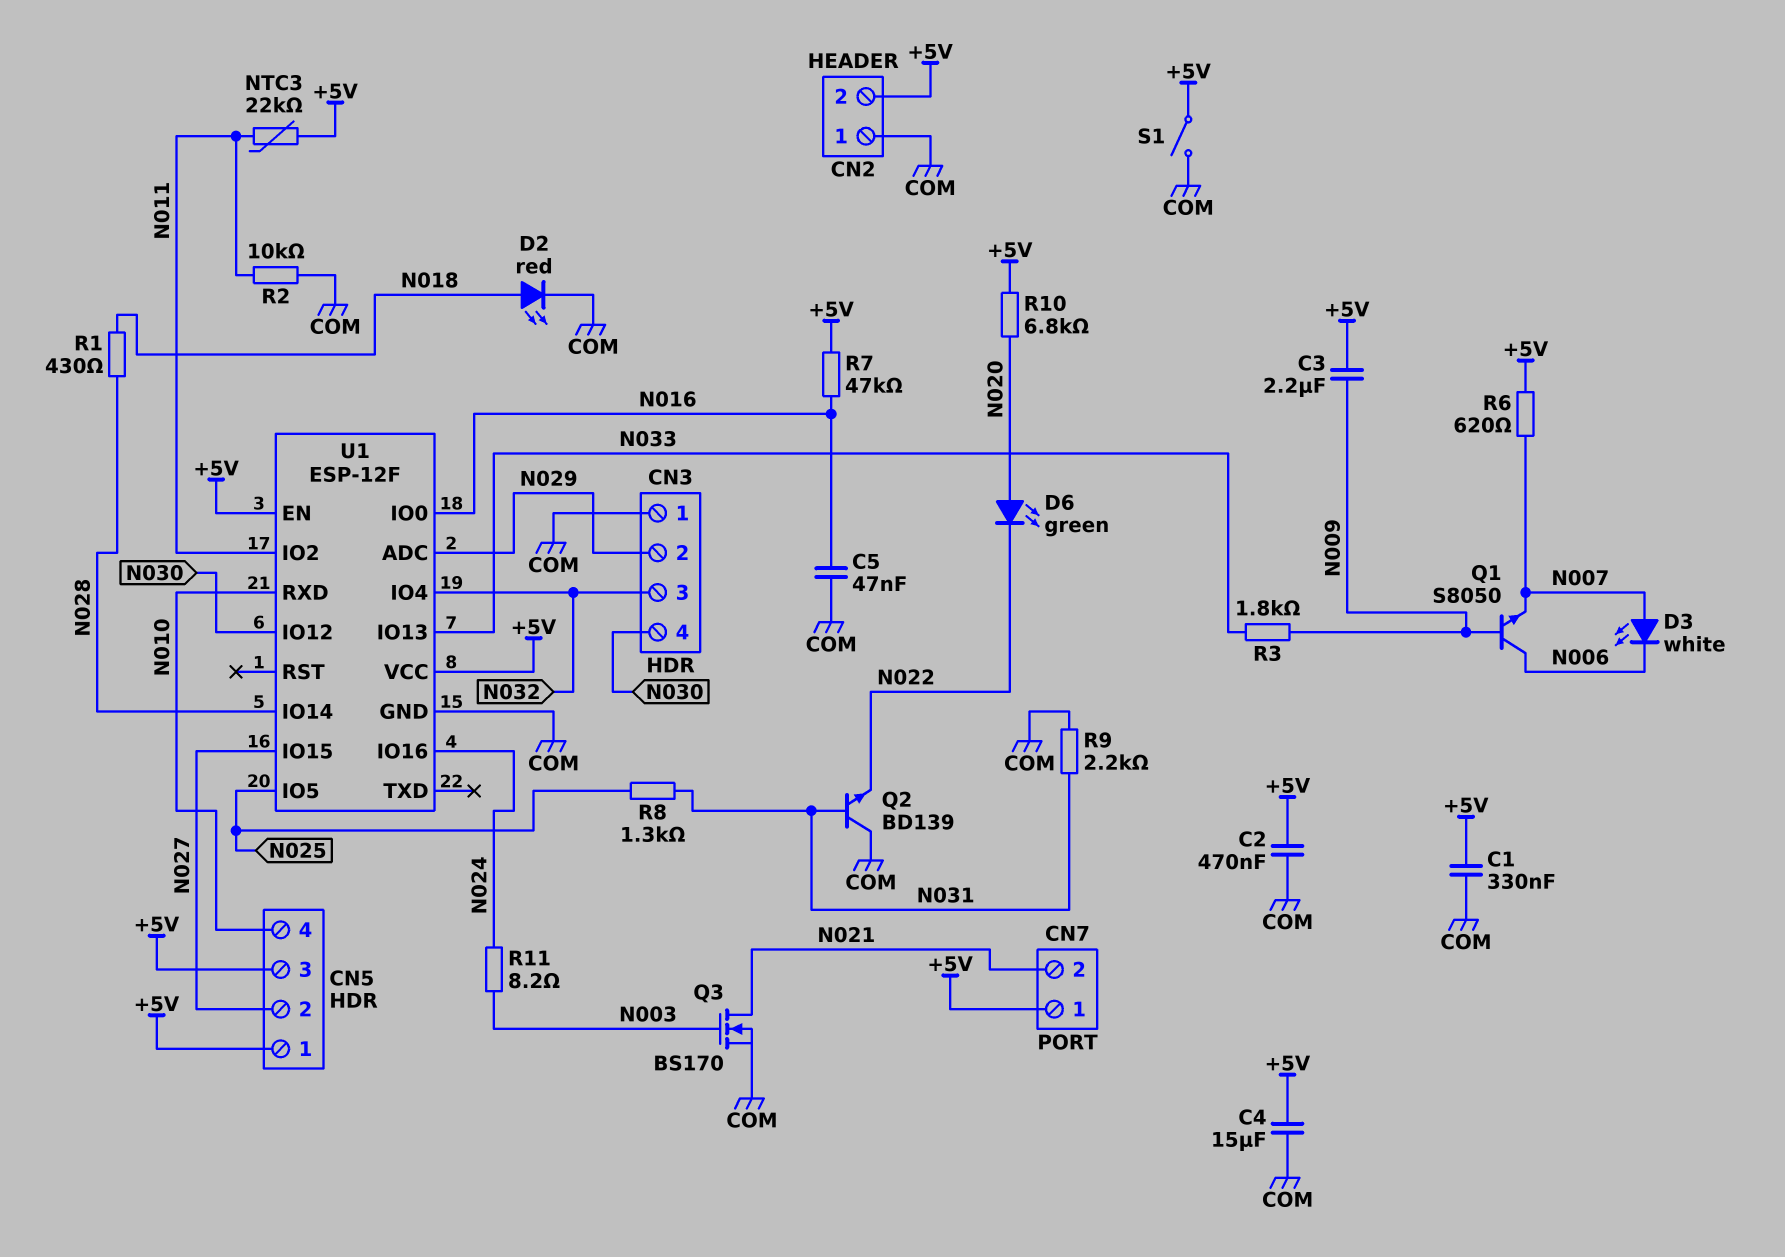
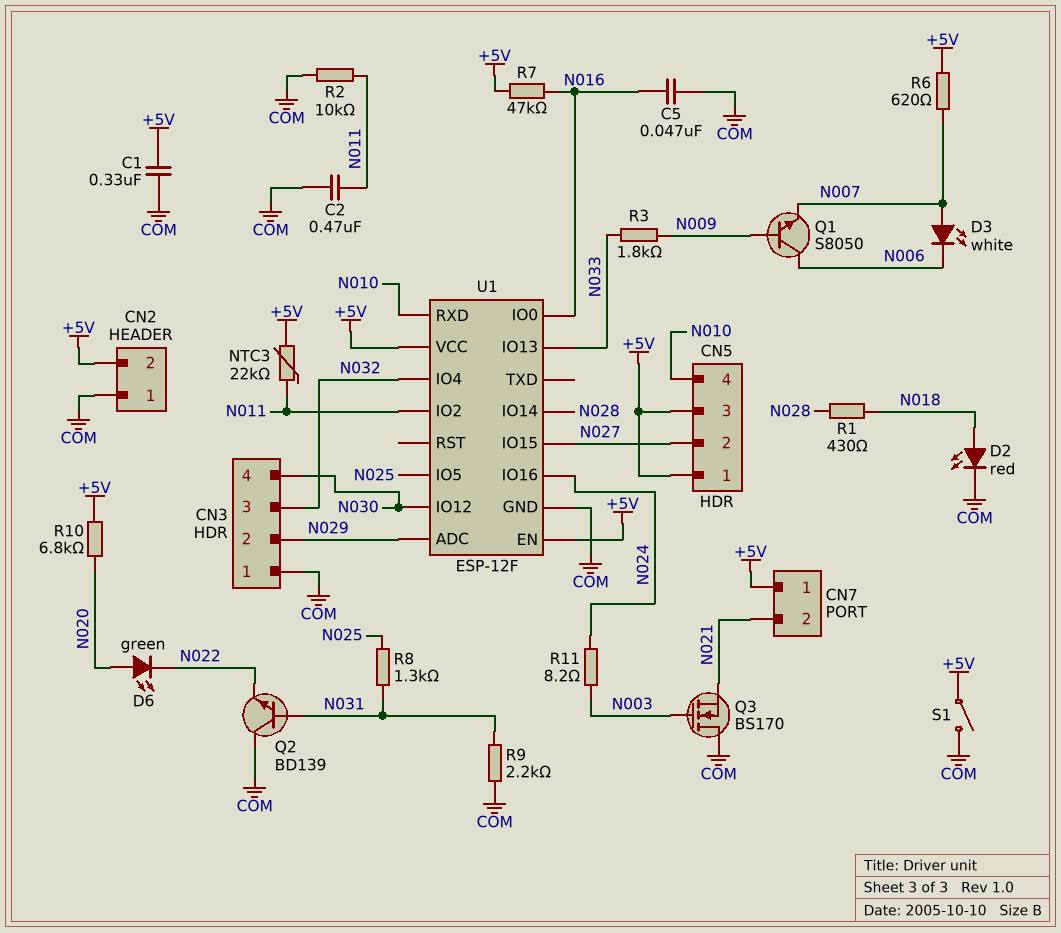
C2: 470nF (+5V, COM) -> 470nF (COM, N011)
C3: 2.2uF (+5V, N009) -> none
C4: 15uF (+5V, COM) -> none
Q3: NMOS BS170 (G N003, D N021, S COM) -> NMOS BS170 (G N003, D COM, S N021)

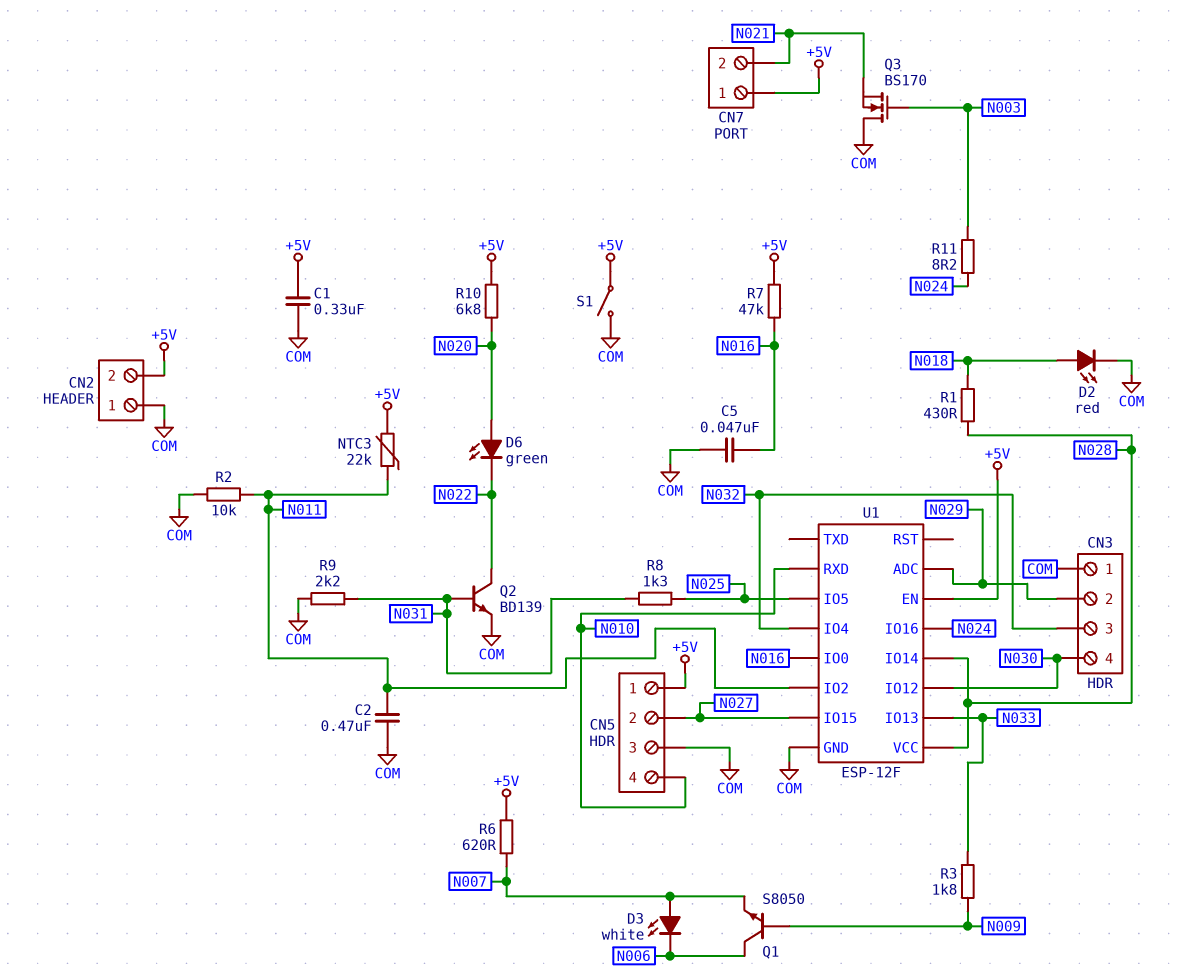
CN5 pin 3: +5V -> COM
Q2: NPN BD139 (B N031, C COM, E N022) -> NPN BD139 (B N031, C N022, E COM)
U1 pin VCC: +5V -> N028

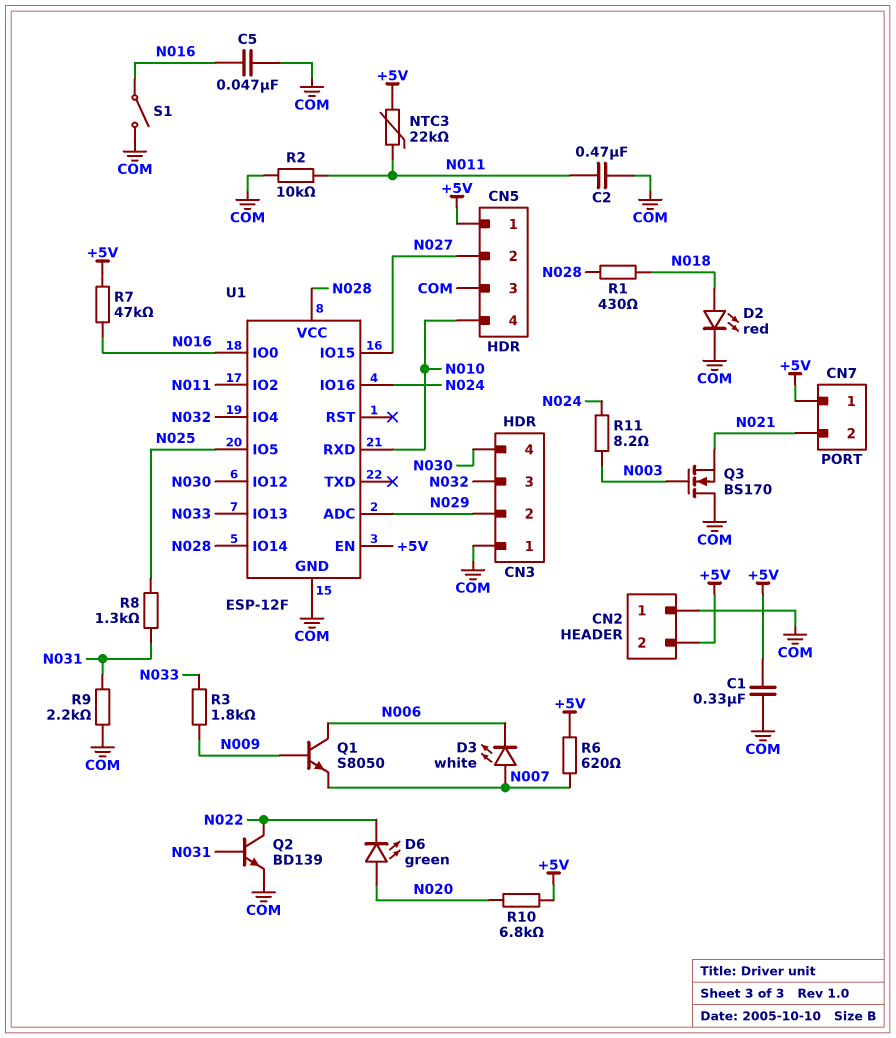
S1: switch (+5V, COM) -> switch (COM, N016)

